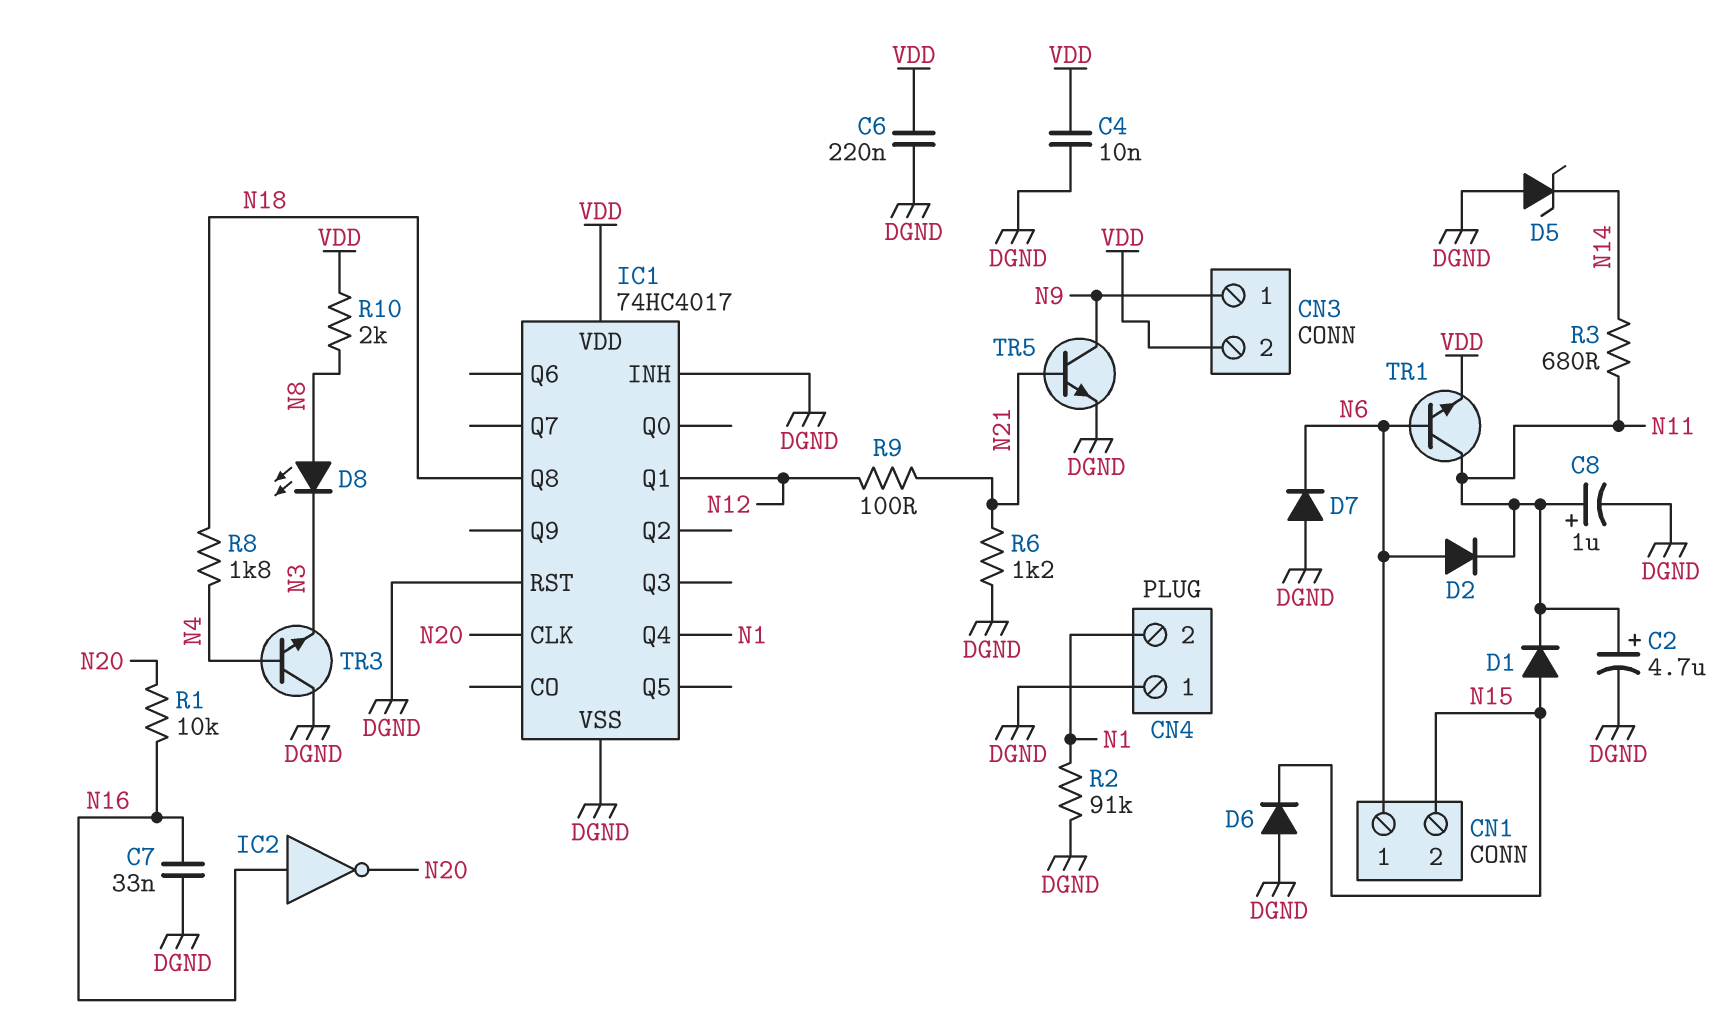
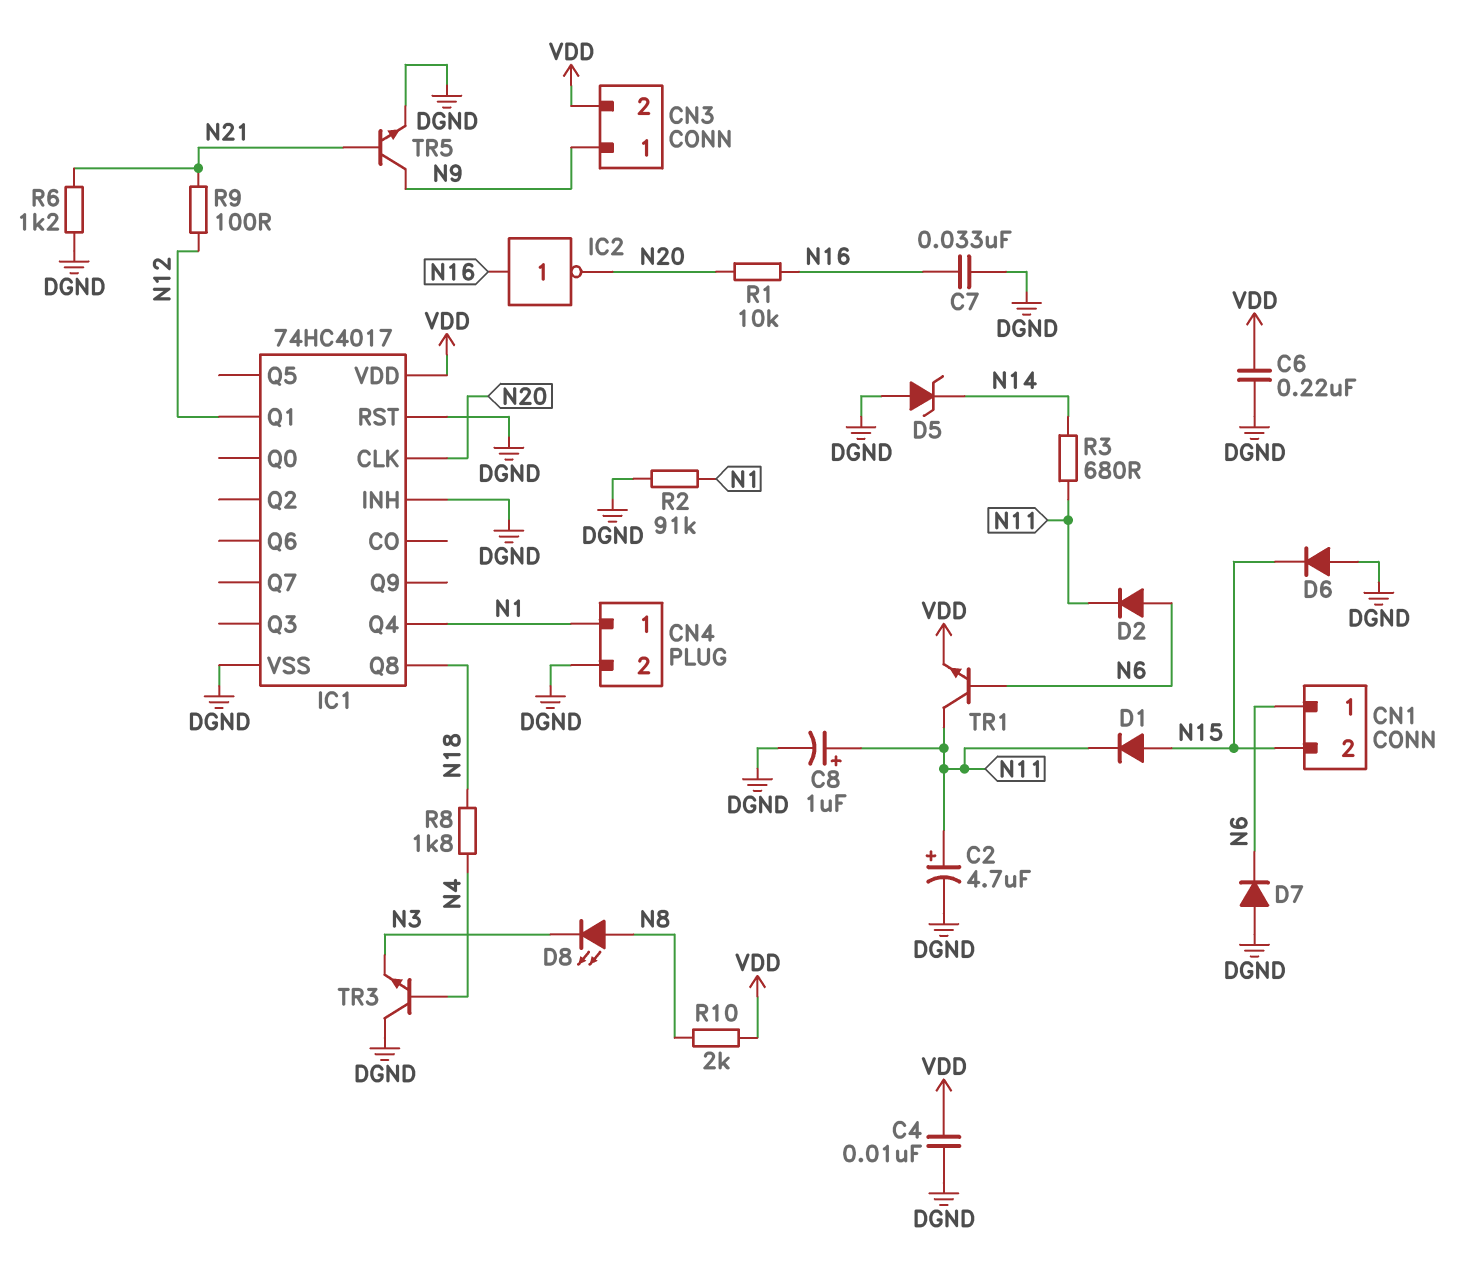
CN4 pin 1: DGND -> N1
CN4 pin 2: N1 -> DGND

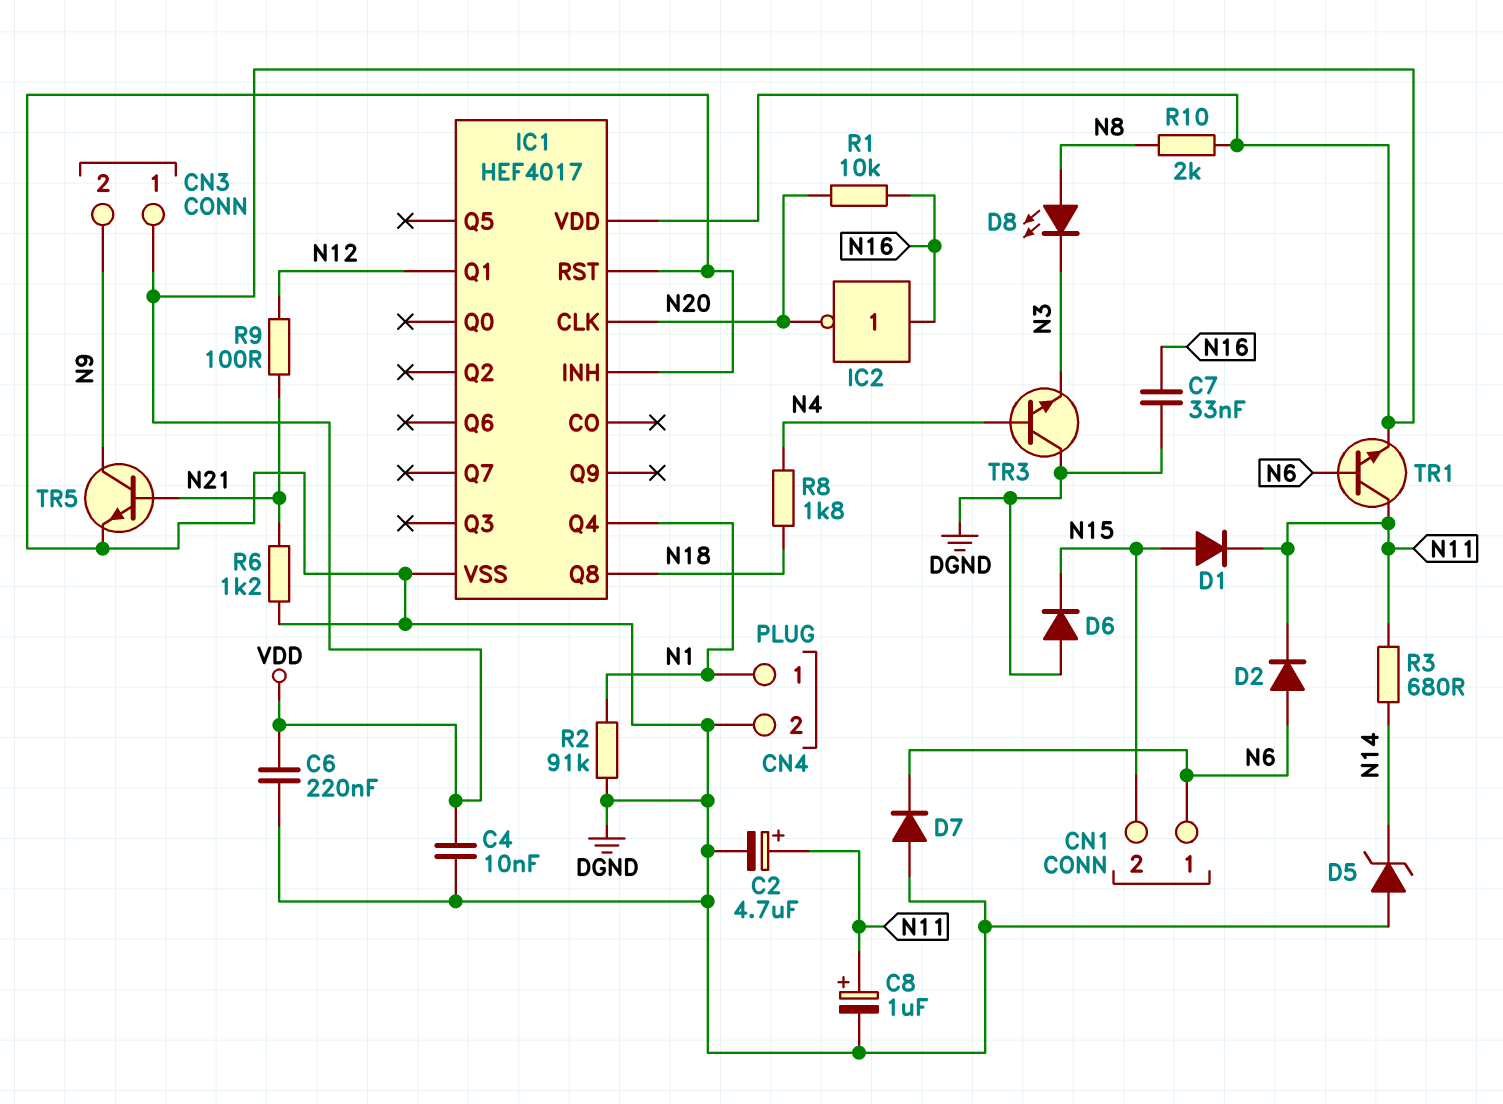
CN3 pin 1: N9 -> VDD
CN3 pin 2: VDD -> N9
IC1: 74HC4017 -> HEF4017

